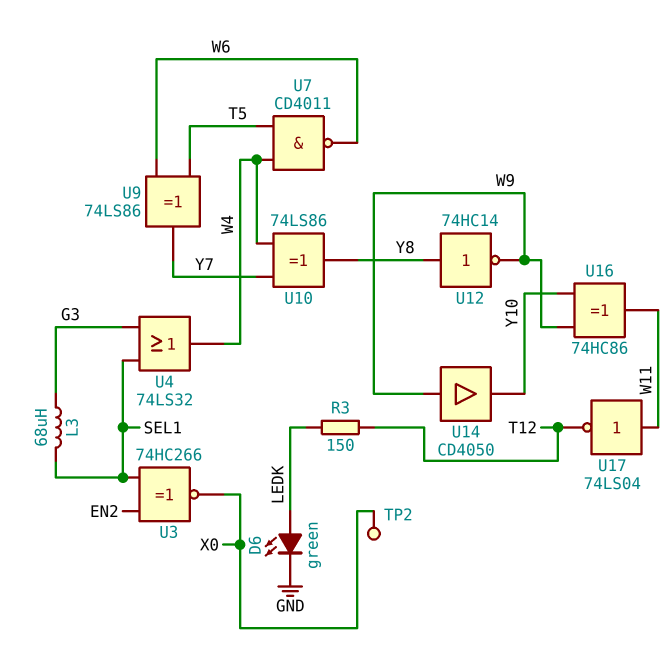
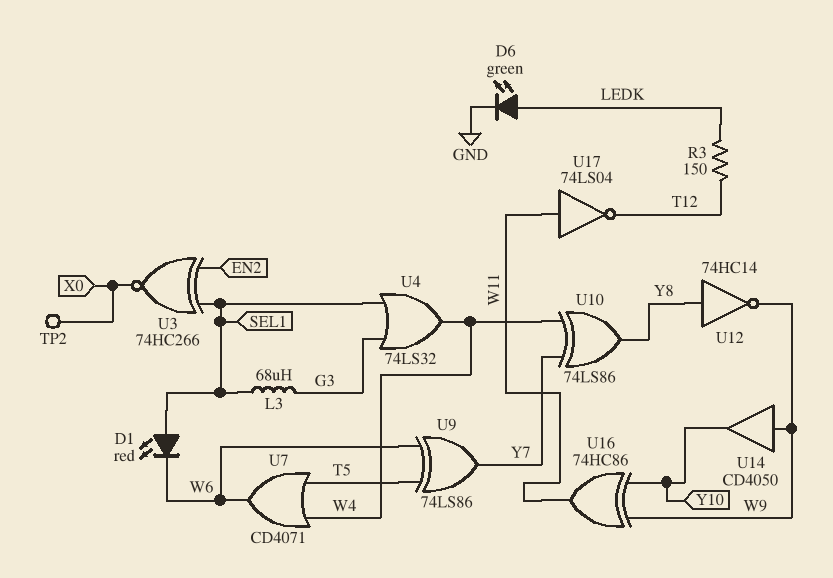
D1: none -> LED red (A SEL1, K W6)
U7: NAND CD4011 (in T5, in W4, out W6) -> OR CD4071 (in T5, in W4, out W6)

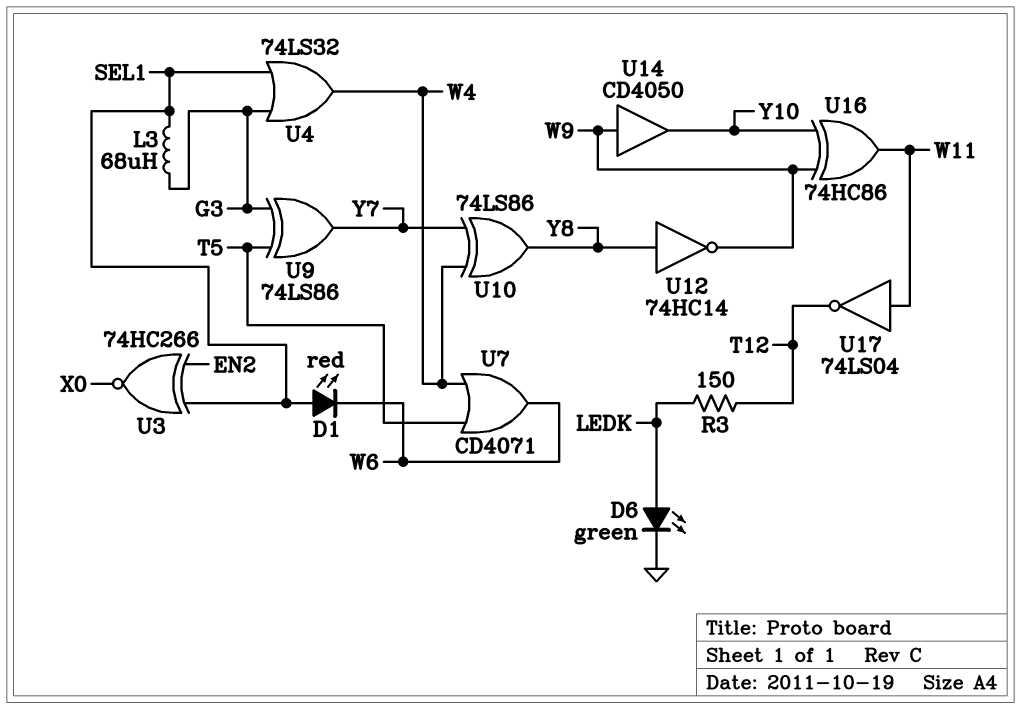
TP2: test point (X0) -> none
U9: XOR 74LS86 (in T5, in W6, out Y7) -> XOR 74LS86 (in G3, in T5, out Y7)

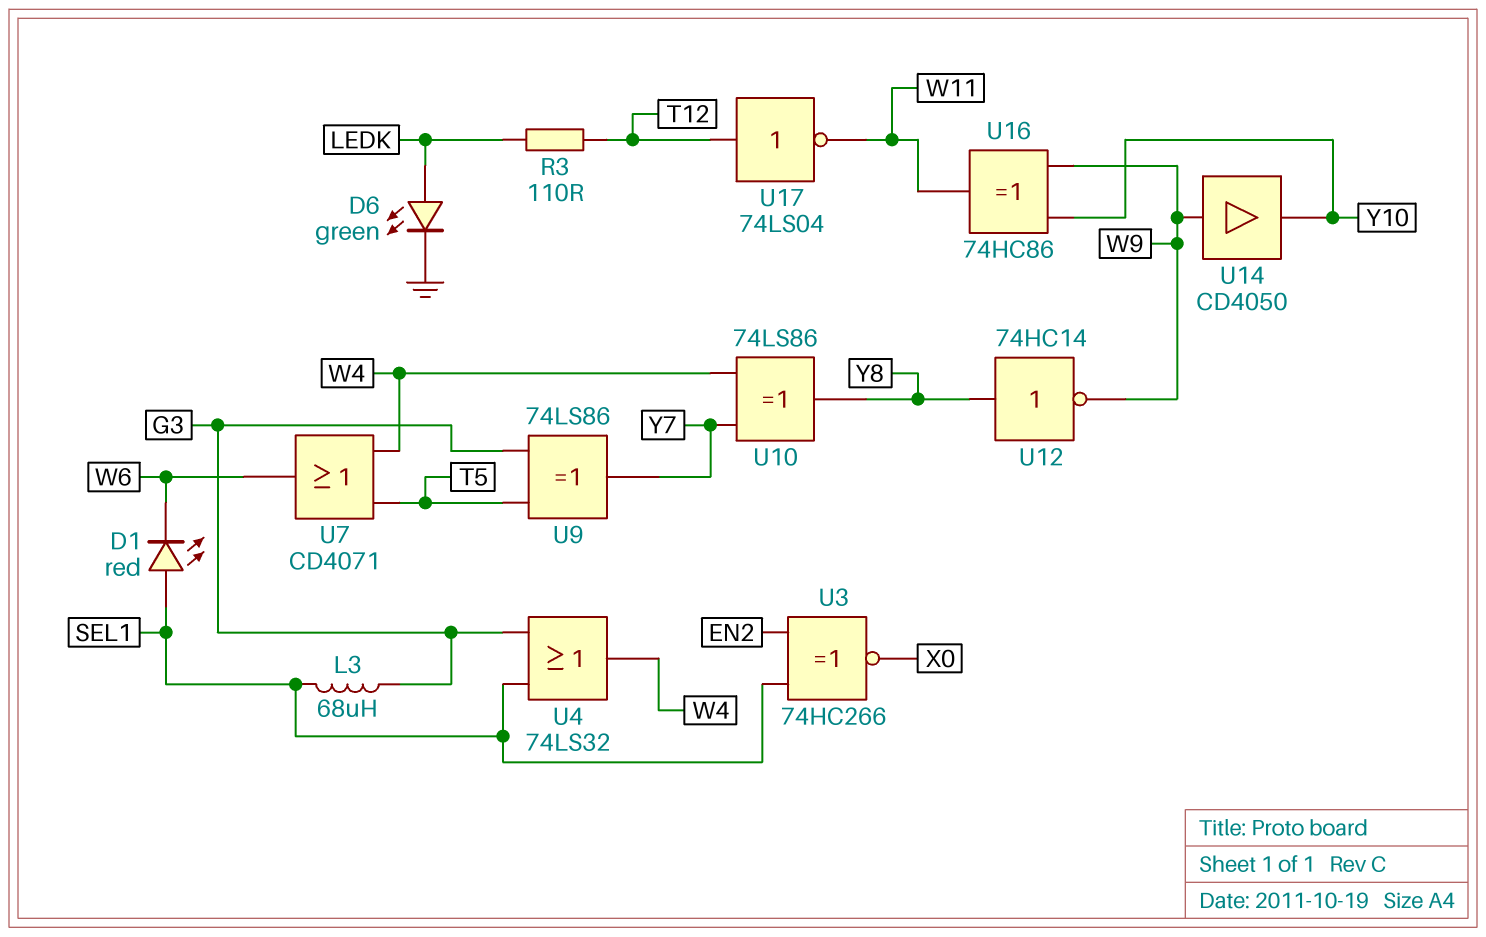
R3: 150 (LEDK, T12) -> 110 (LEDK, T12)
U17: NOT 74LS04 (in W11, out T12) -> NOT 74LS04 (in T12, out W11)

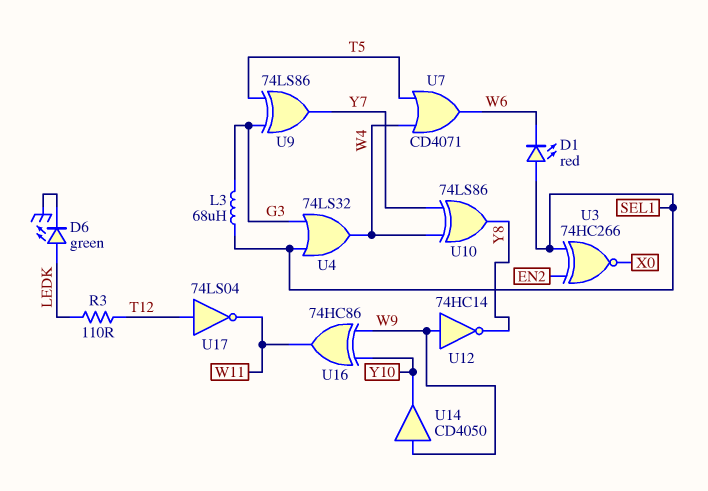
U12: NOT 74HC14 (in Y8, out W9) -> NOT 74HC14 (in W9, out Y8)

